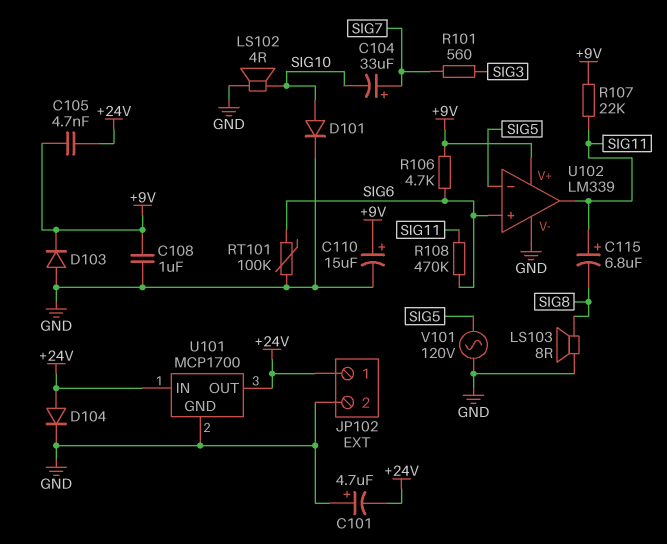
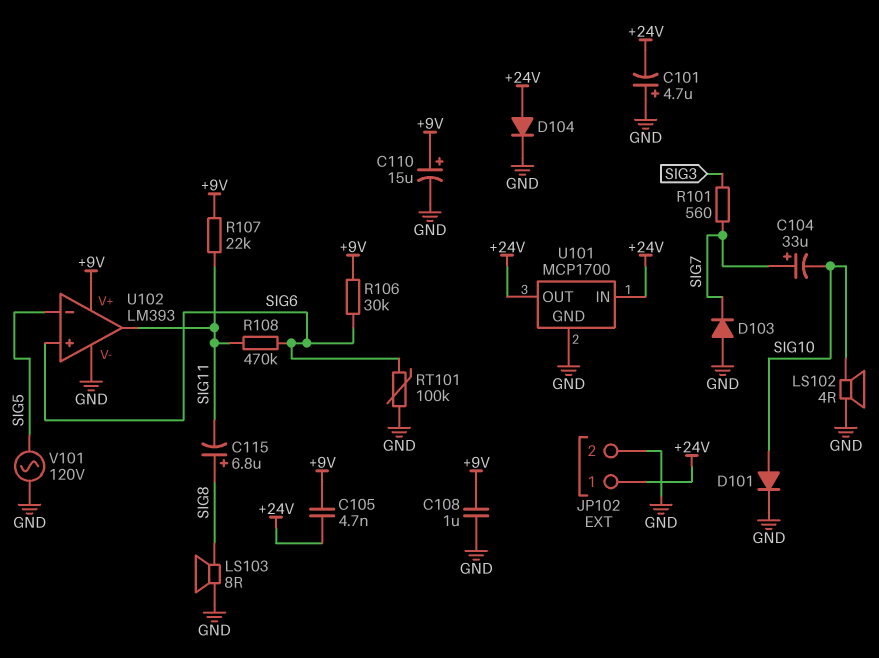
C115: 6.8uF (plus SIG11, minus SIG8) -> 6.8uF (plus SIG8, minus SIG11)
D103: diode (A GND, K +9V) -> diode (A GND, K SIG7)
R106: 4.7k (+9V, SIG6) -> 30k (+9V, SIG6)
U102: LM339 -> LM393

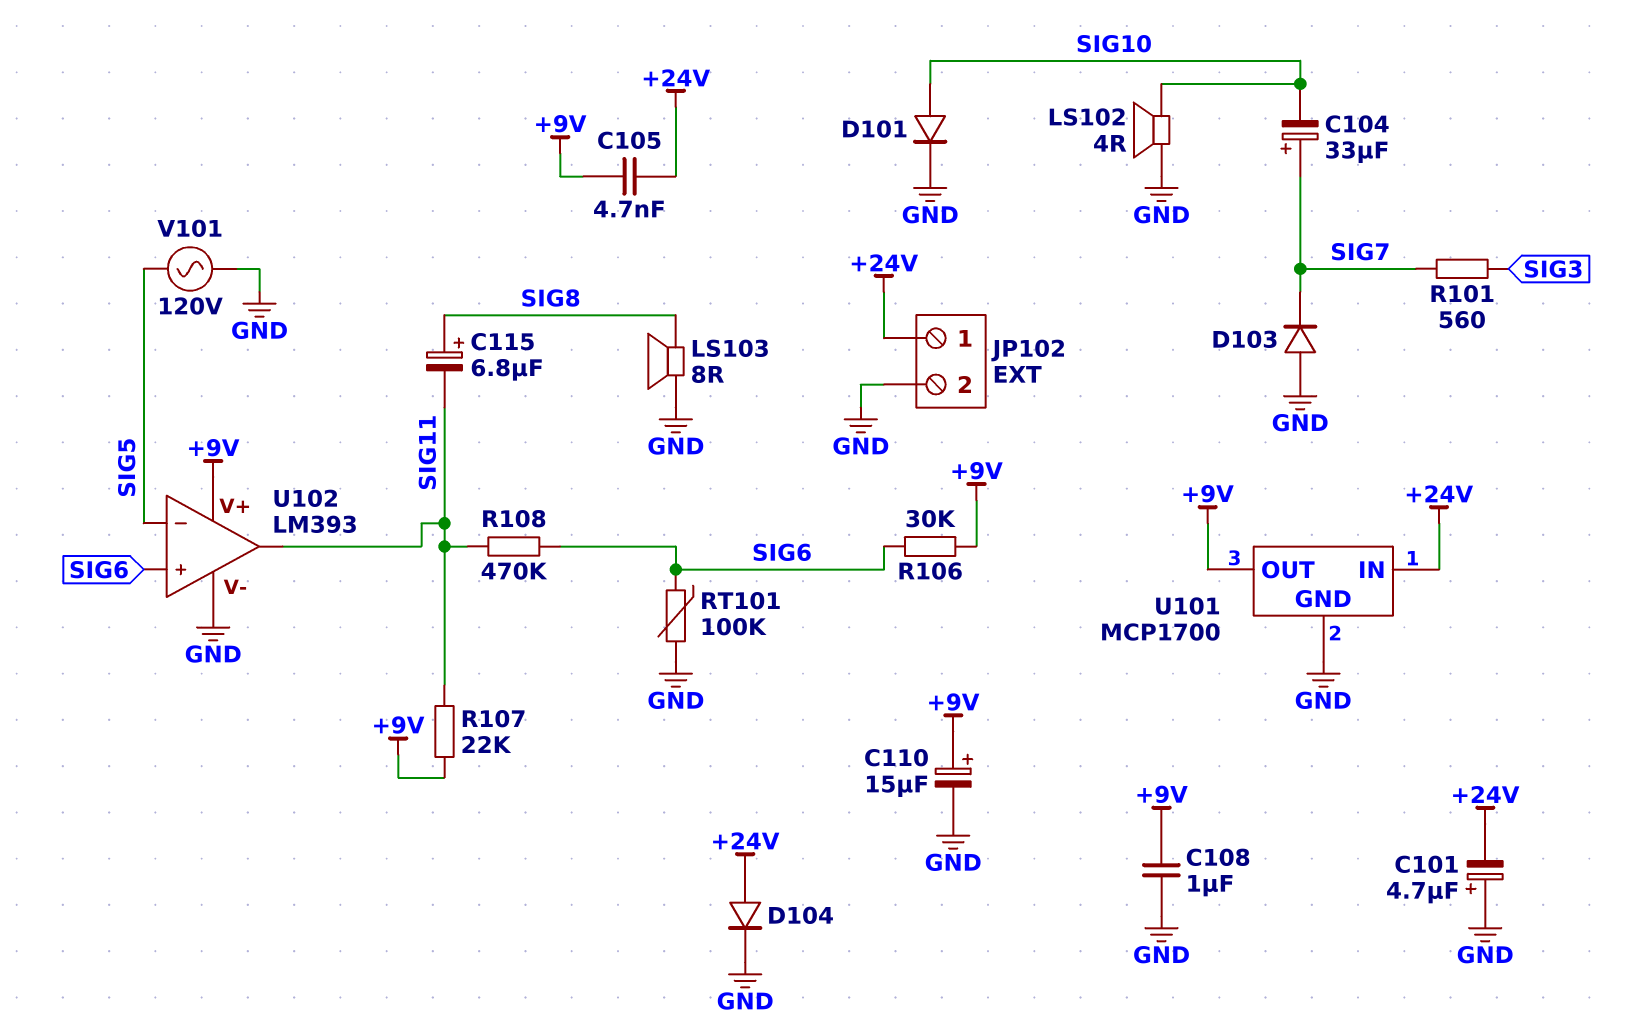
U101 pin OUT: +24V -> +9V

